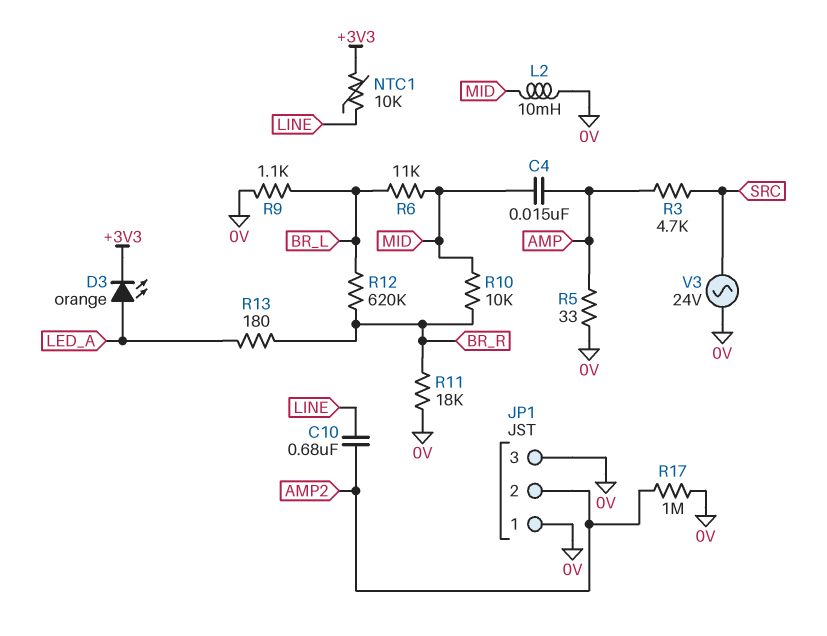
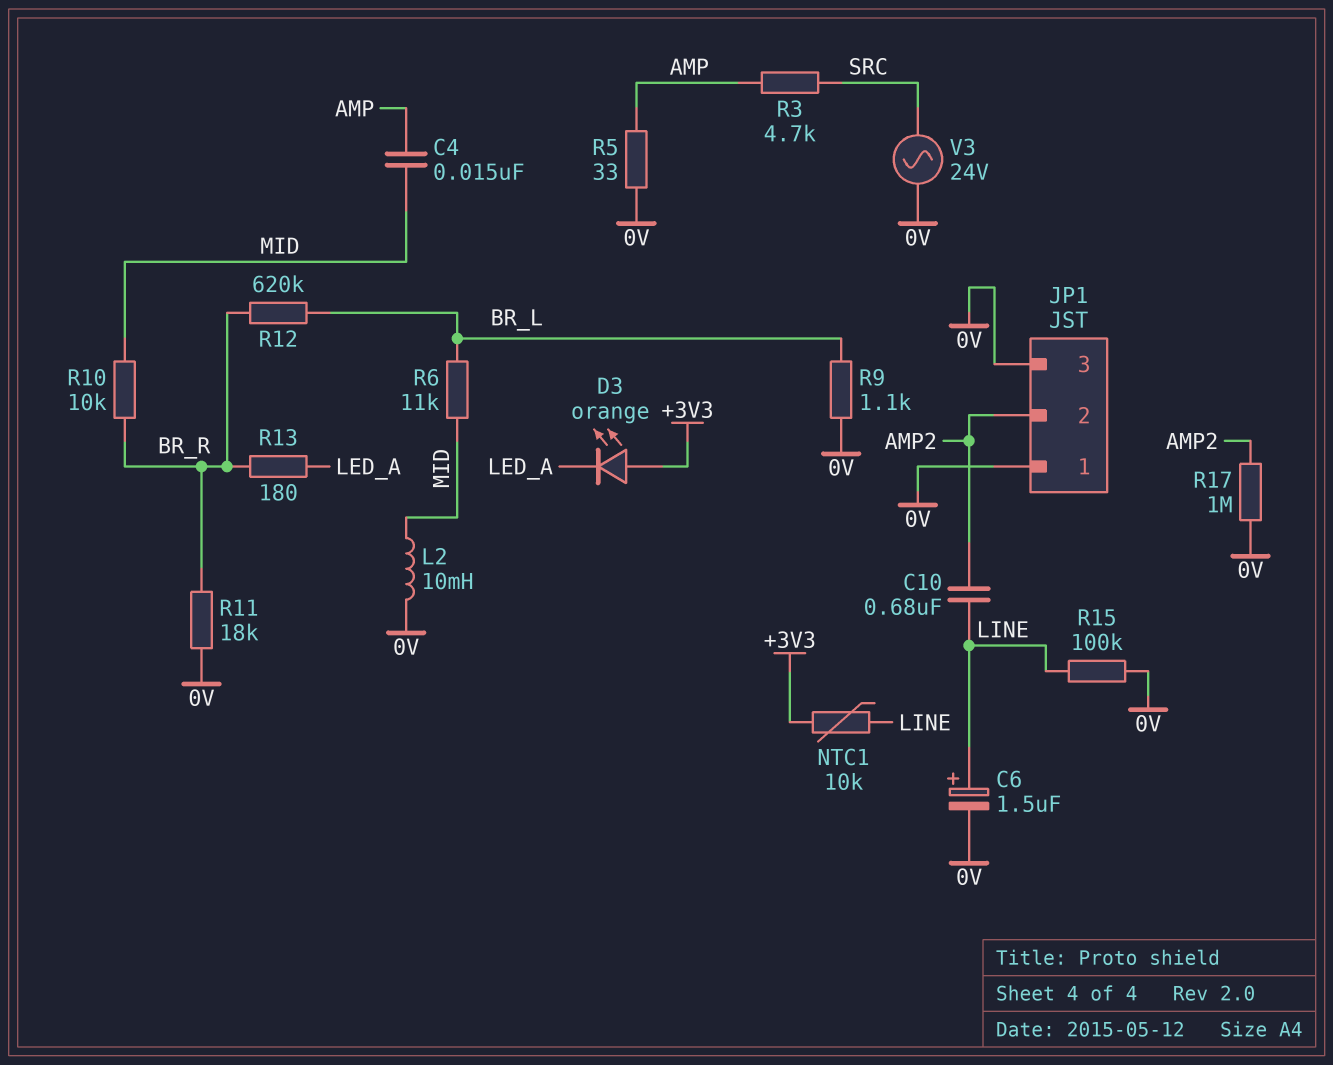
C6: none -> 1.5uF (plus LINE, minus 0V)
D3: LED orange (A LED_A, K +3V3) -> LED orange (A +3V3, K LED_A)
R15: none -> 100k (0V, LINE)

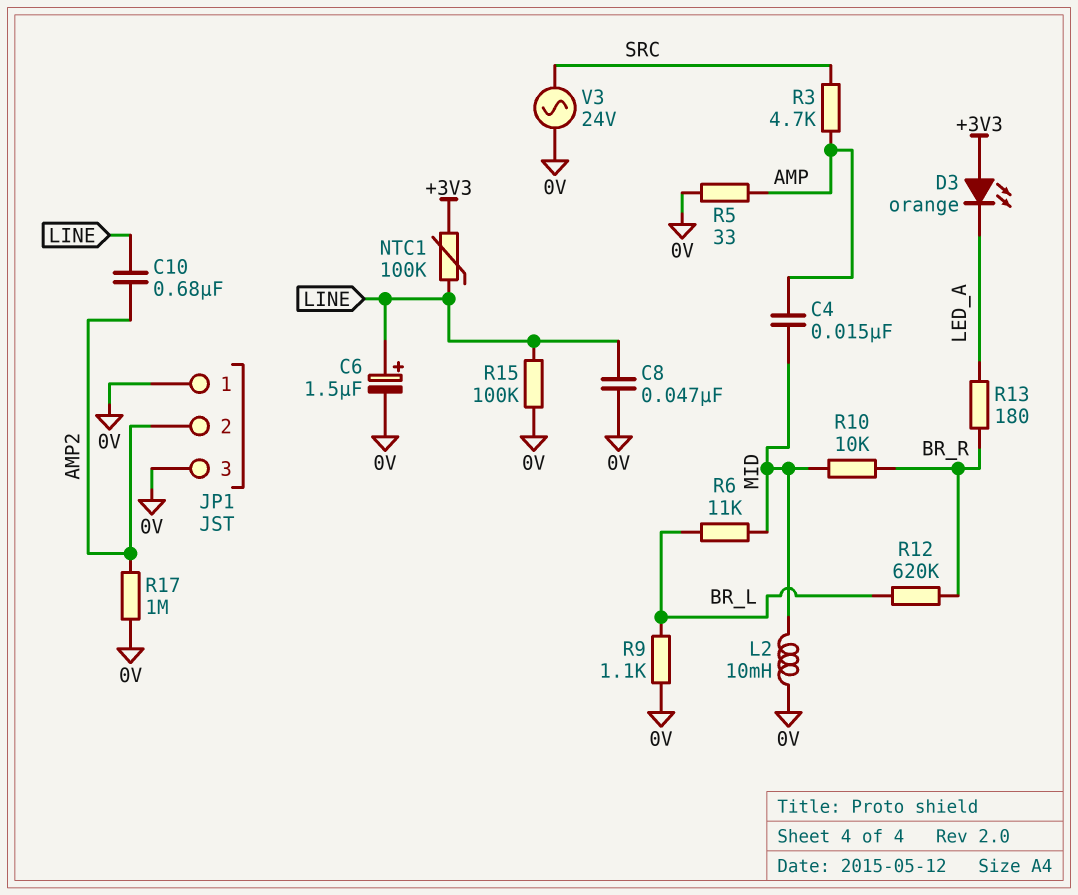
C8: none -> 47nF (0V, LINE)
NTC1: 10k (+3V3, LINE) -> 100k (+3V3, LINE)
R11: 18k (0V, BR_R) -> none

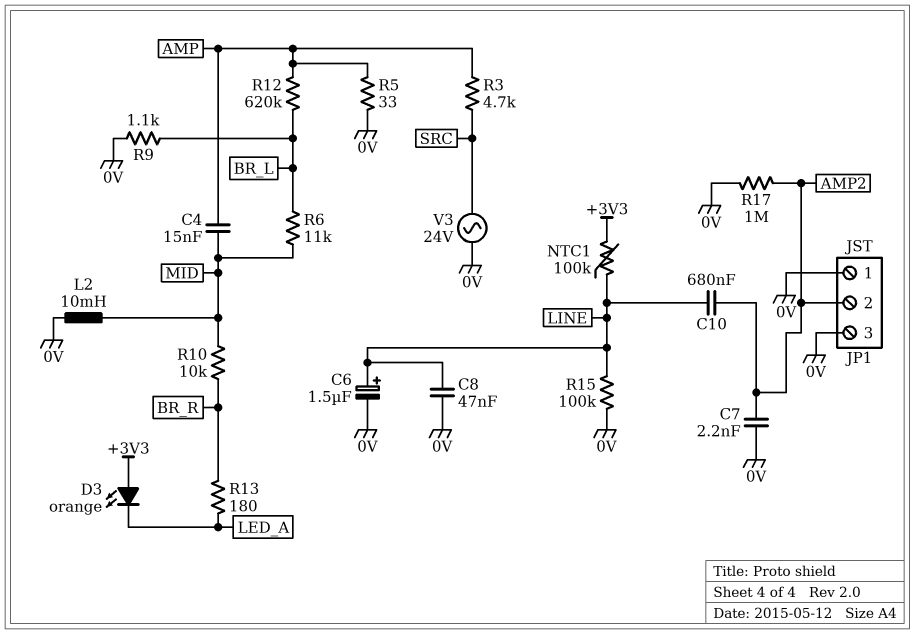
C7: none -> 2.2nF (0V, AMP2)
R12: 620k (BR_L, BR_R) -> 620k (AMP, BR_L)

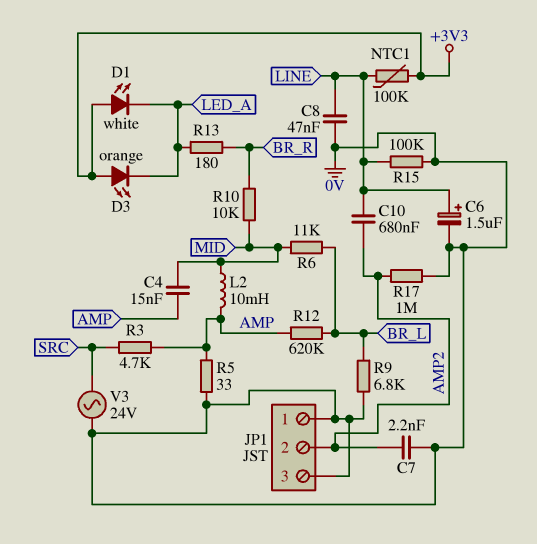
D1: none -> LED white (A +3V3, K LED_A)
L2: 10mH (0V, MID) -> 10mH (AMP, MID)
R9: 1.1k (0V, BR_L) -> 6.8k (0V, BR_L)

